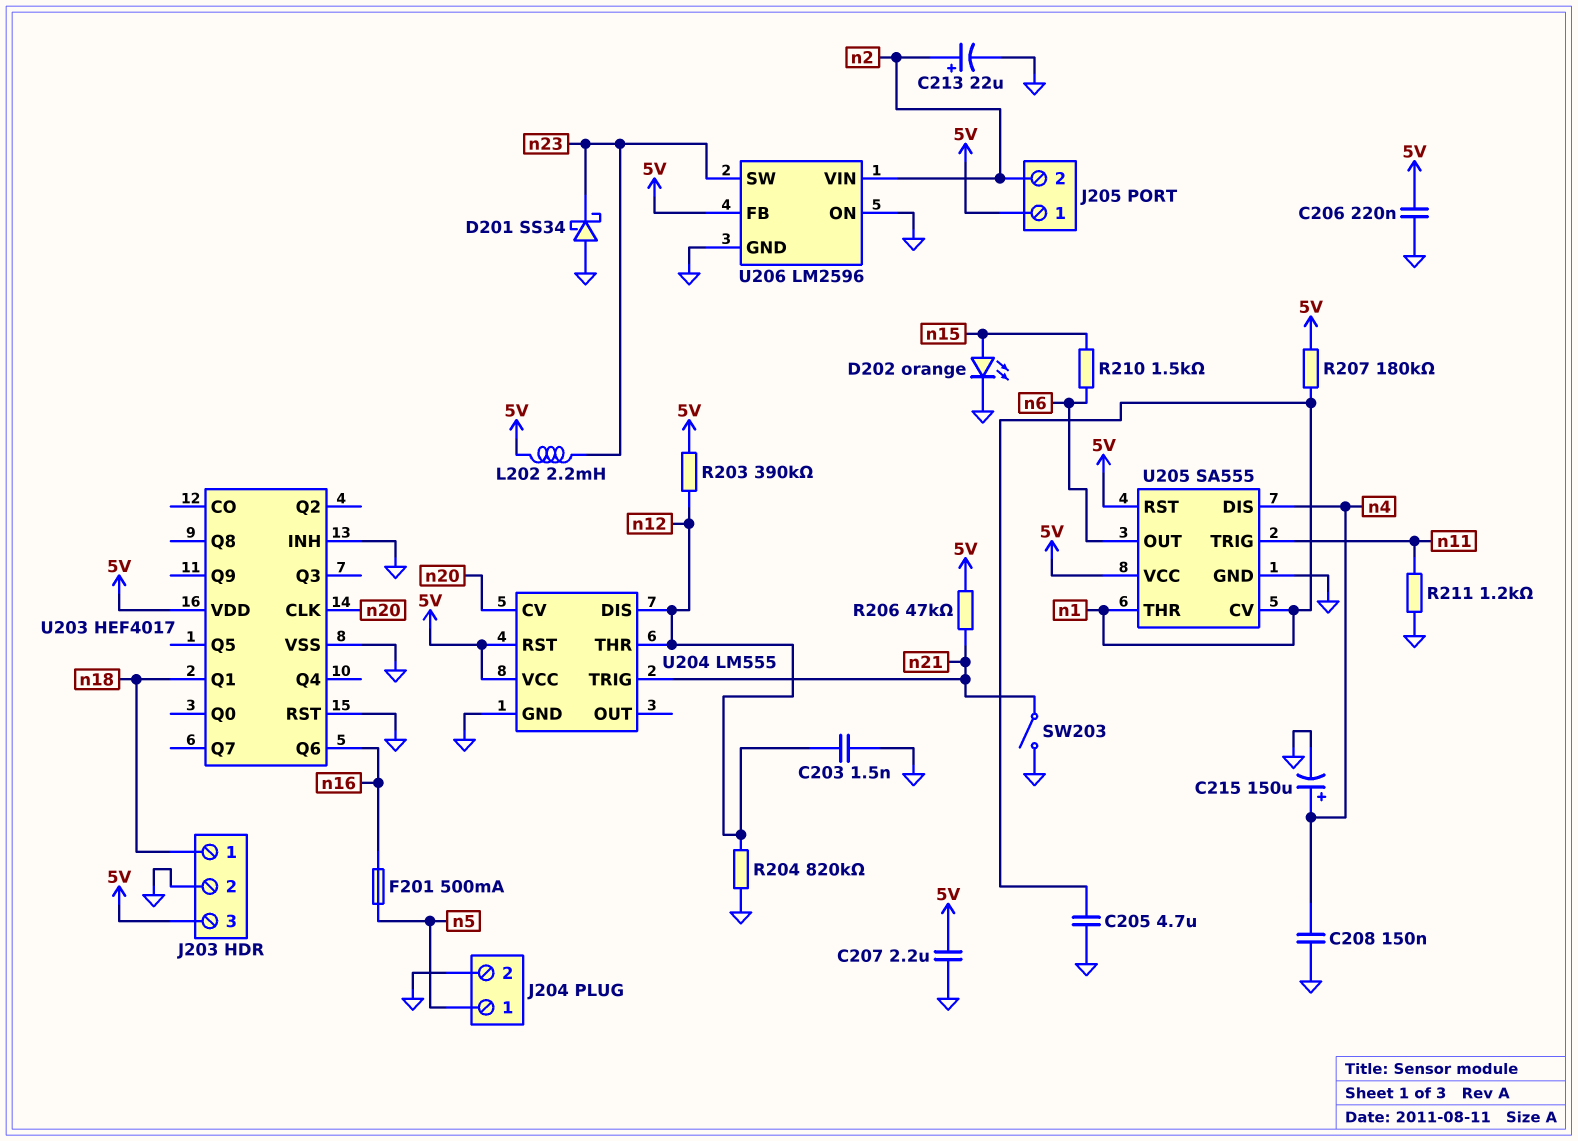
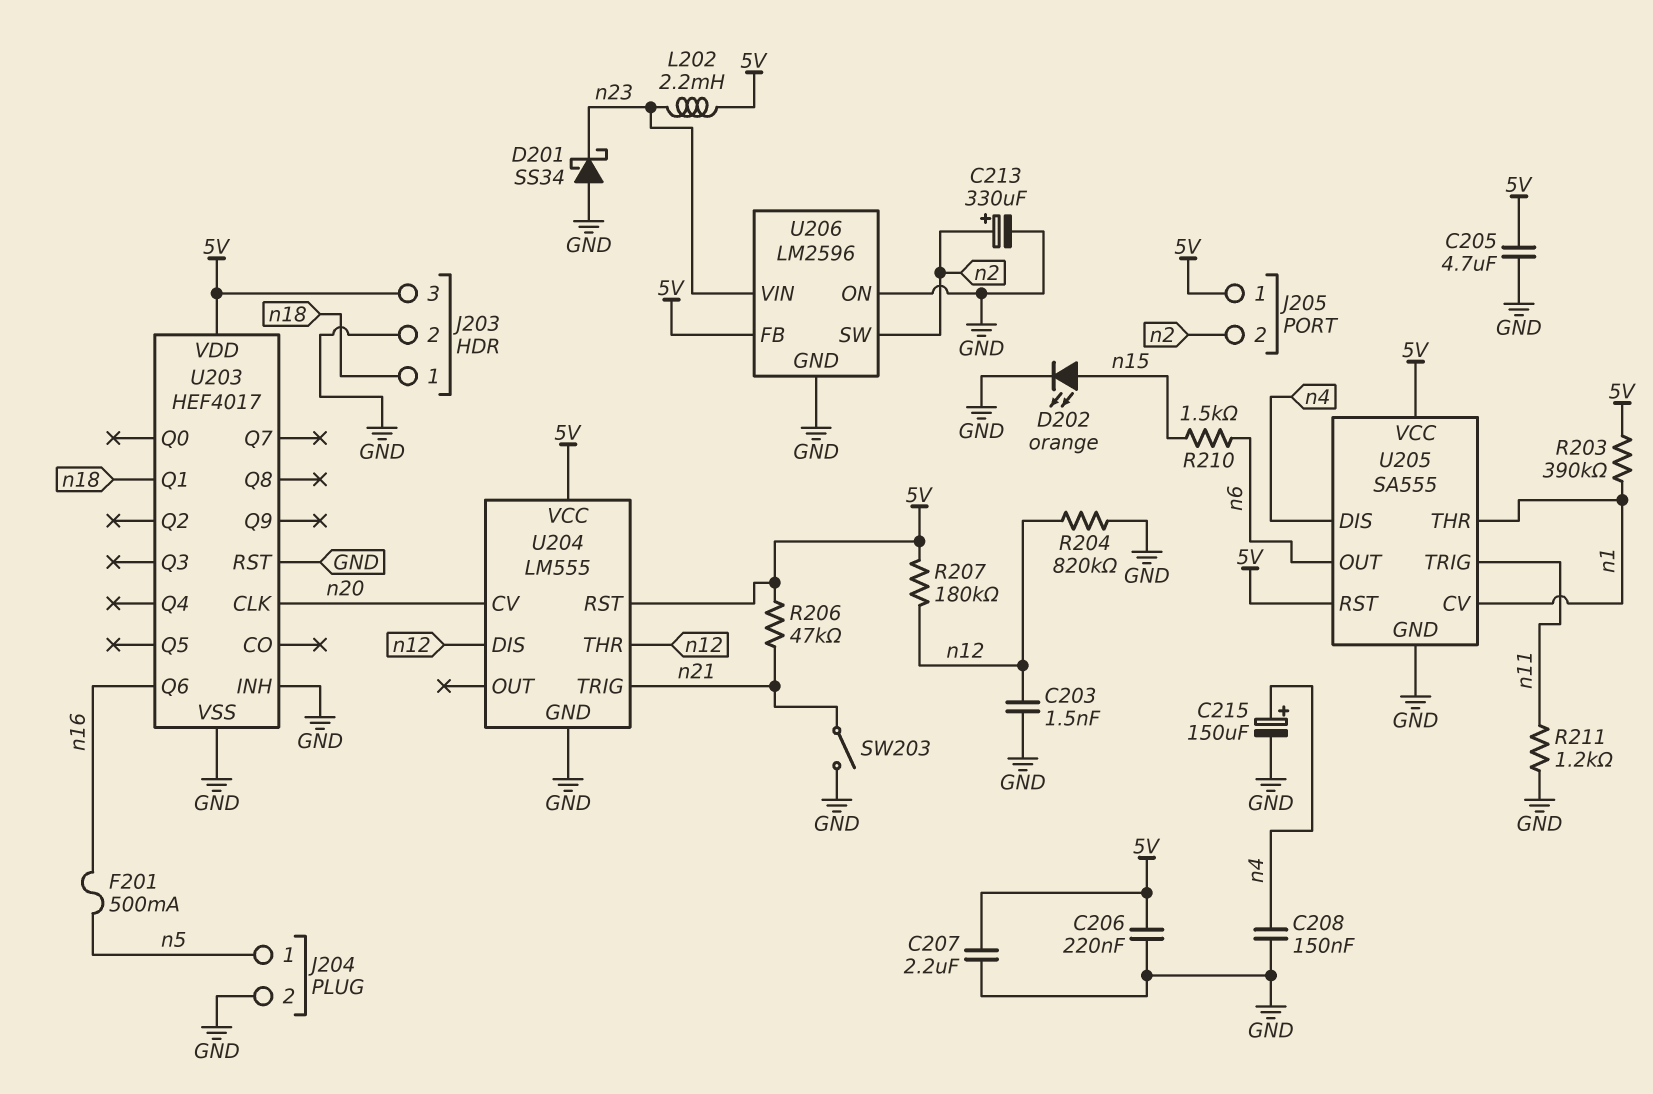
C205: 4.7uF (GND, n1) -> 4.7uF (5V, GND)
C213: 22uF (plus n2, minus GND) -> 330uF (plus n2, minus GND)
R203: 390k (5V, n12) -> 390k (5V, n1)
R207: 180k (5V, n1) -> 180k (5V, n12)
U206 pin SW: n23 -> n2
U206 pin VIN: n2 -> n23

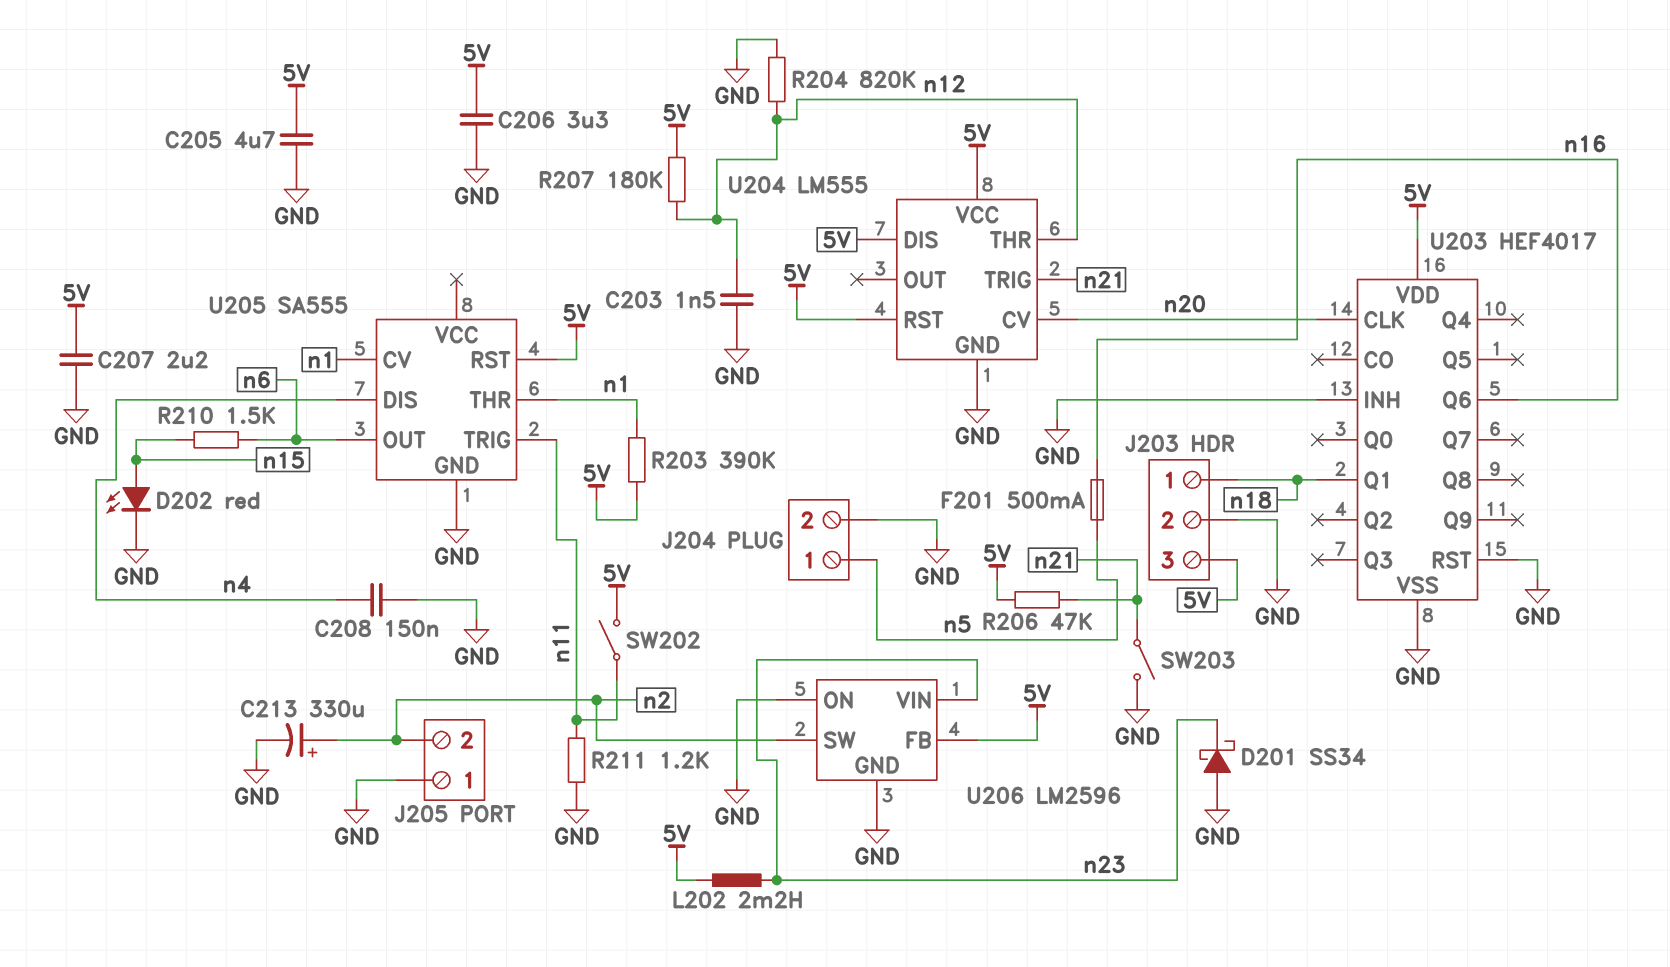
C206: 220nF (5V, GND) -> 3.3uF (5V, GND)
C215: 150uF (plus n4, minus GND) -> none
D202: LED orange (A n15, K GND) -> LED red (A n15, K GND)
J205 pin 1: 5V -> GND
SW202: none -> switch (5V, n11)
U204 pin DIS: n12 -> 5V
U205 pin VCC: 5V -> none

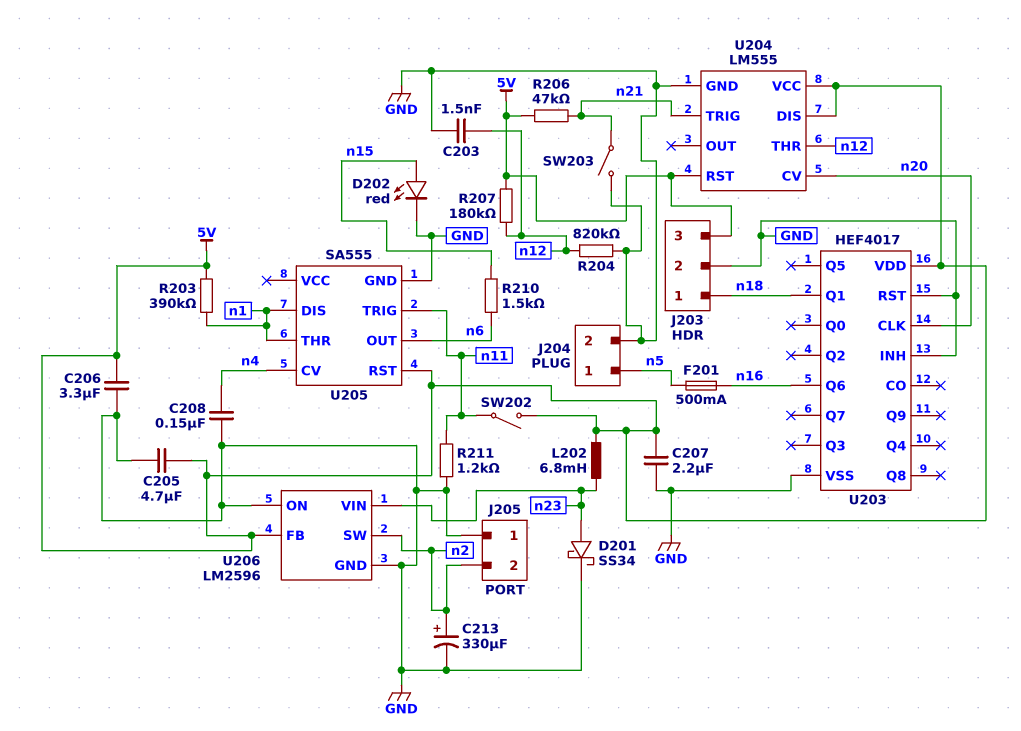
D201: schottky SS34 (A GND, K n23) -> schottky SS34 (A n23, K GND)
L202: 2.2mH (5V, n23) -> 6.8mH (5V, n23)
U205 pin CV: n1 -> n4
U205 pin DIS: n4 -> n1

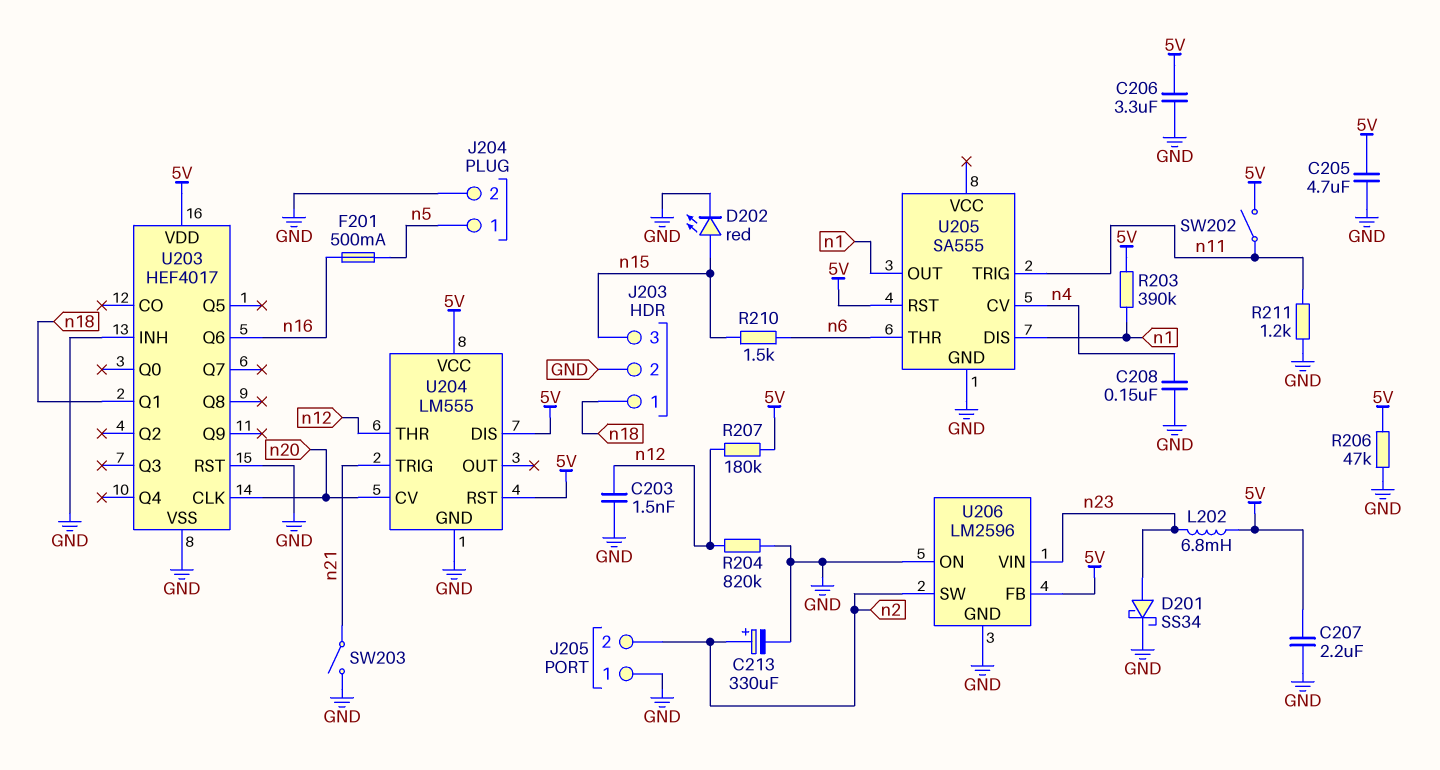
J203 pin 3: 5V -> n15
R206: 47k (5V, n21) -> 47k (5V, GND)
U205 pin OUT: n6 -> n1
U205 pin THR: n1 -> n6

